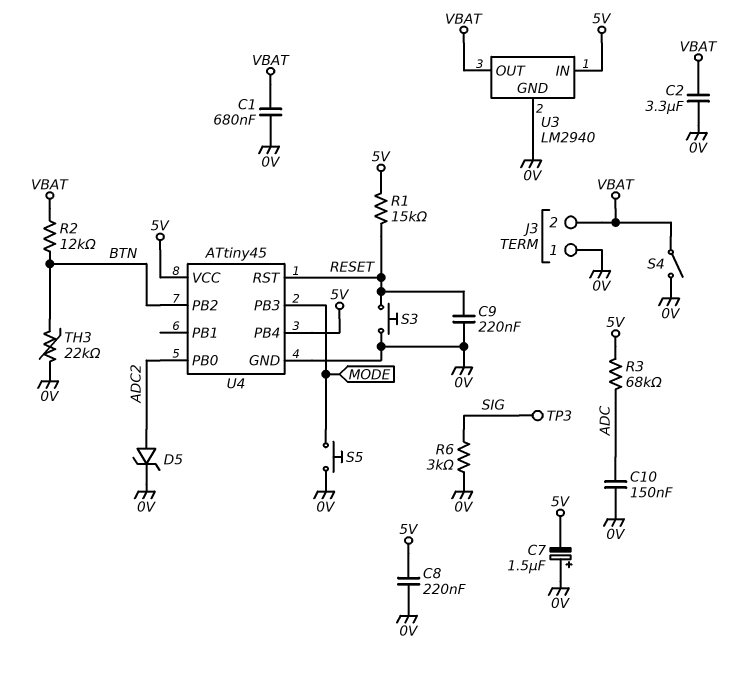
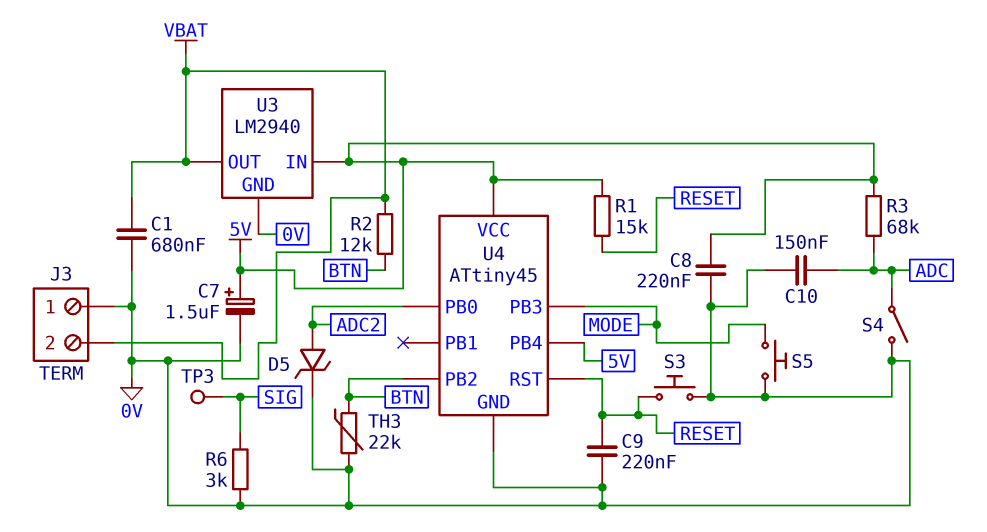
C2: 3.3uF (0V, VBAT) -> none
C7: 1.5uF (plus 0V, minus 5V) -> 1.5uF (plus 5V, minus 0V)
S4: switch (0V, VBAT) -> switch (0V, ADC)

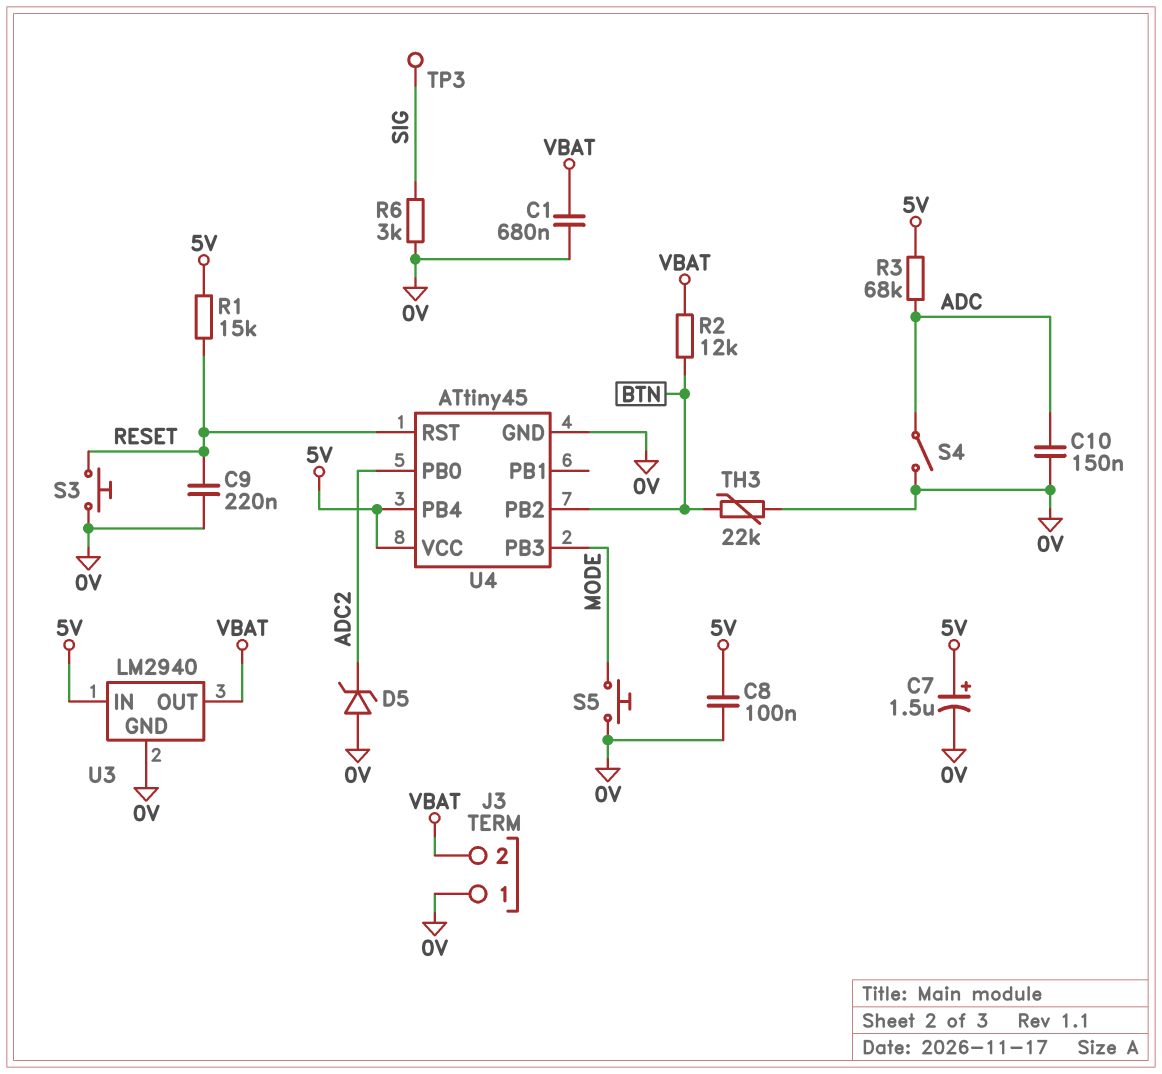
C8: 220nF (0V, 5V) -> 100nF (0V, 5V)
D5: zener (A ADC2, K 0V) -> zener (A 0V, K ADC2)

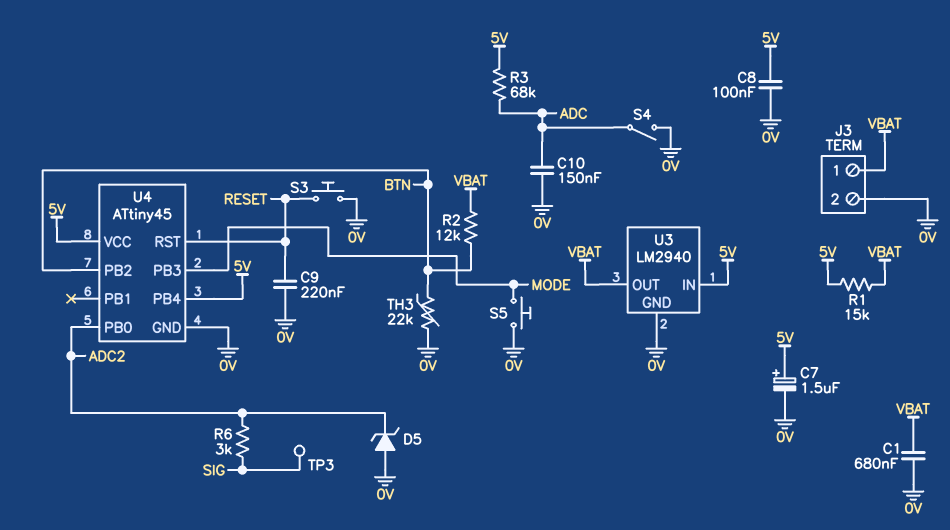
J3 pin 1: 0V -> VBAT
J3 pin 2: VBAT -> 0V
R1: 15k (5V, RESET) -> 15k (5V, VBAT)
R6: 3k (0V, SIG) -> 3k (ADC2, SIG)

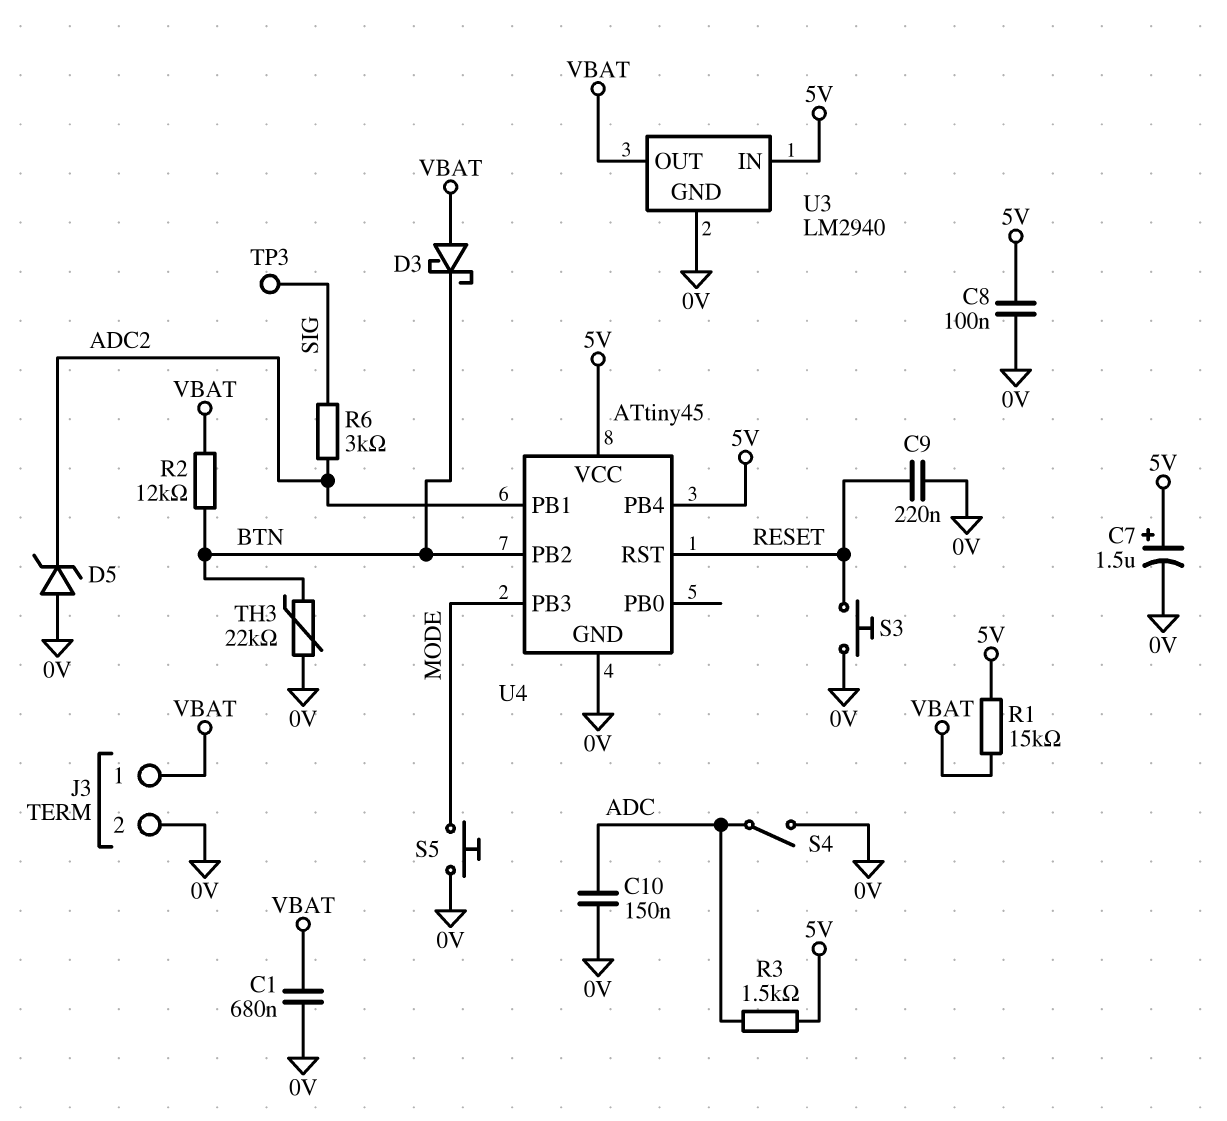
D3: none -> schottky (A VBAT, K BTN)
R3: 68k (5V, ADC) -> 1.5k (5V, ADC)
U4 pin PB0: ADC2 -> none
U4 pin PB1: none -> ADC2

